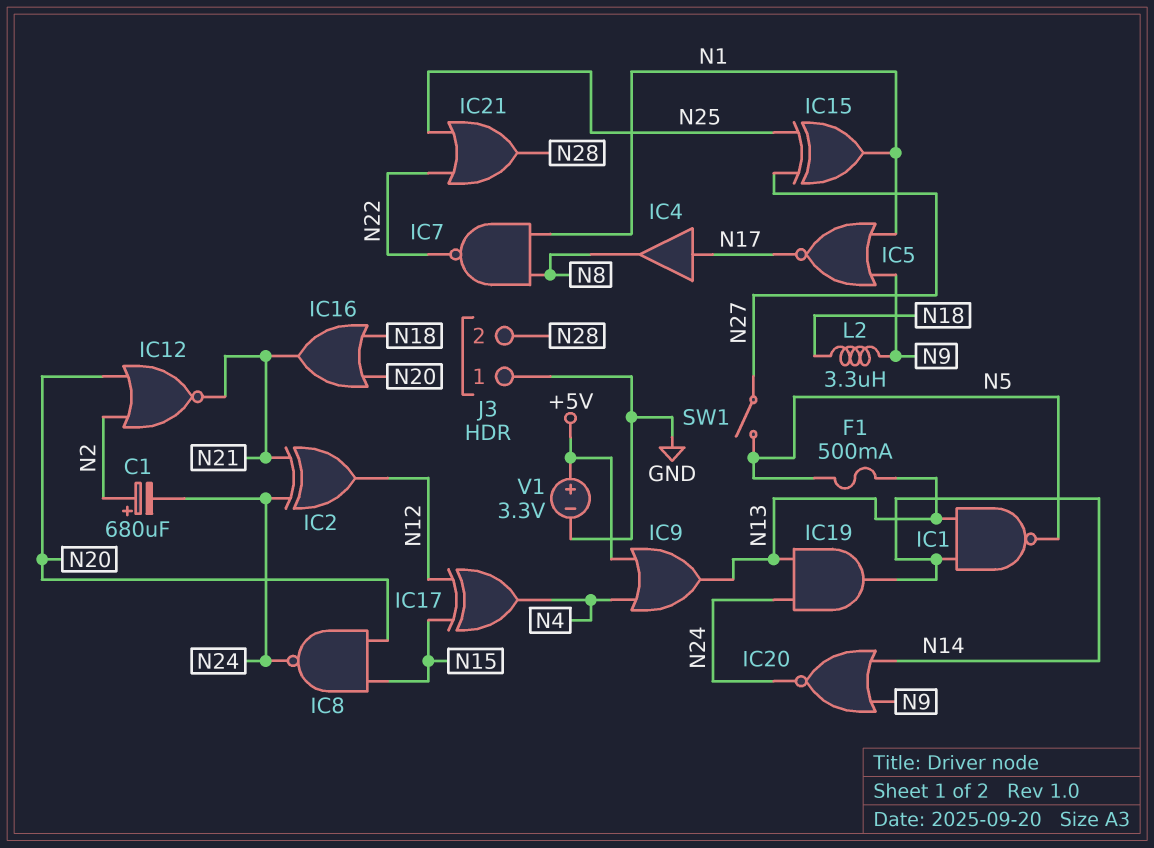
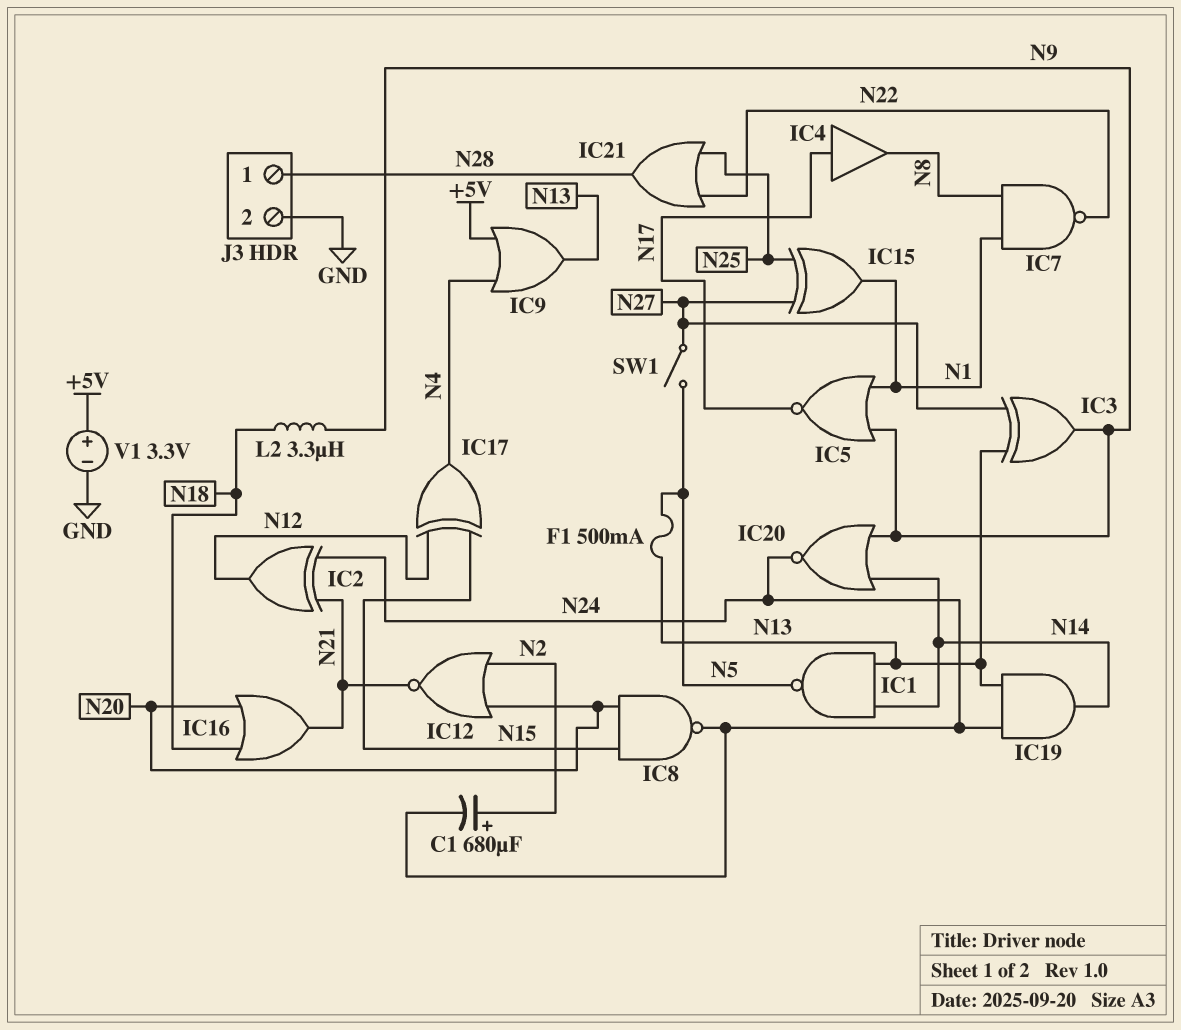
IC3: none -> XOR (in N13, in N27, out N9)
J3 pin 1: GND -> N28
J3 pin 2: N28 -> GND

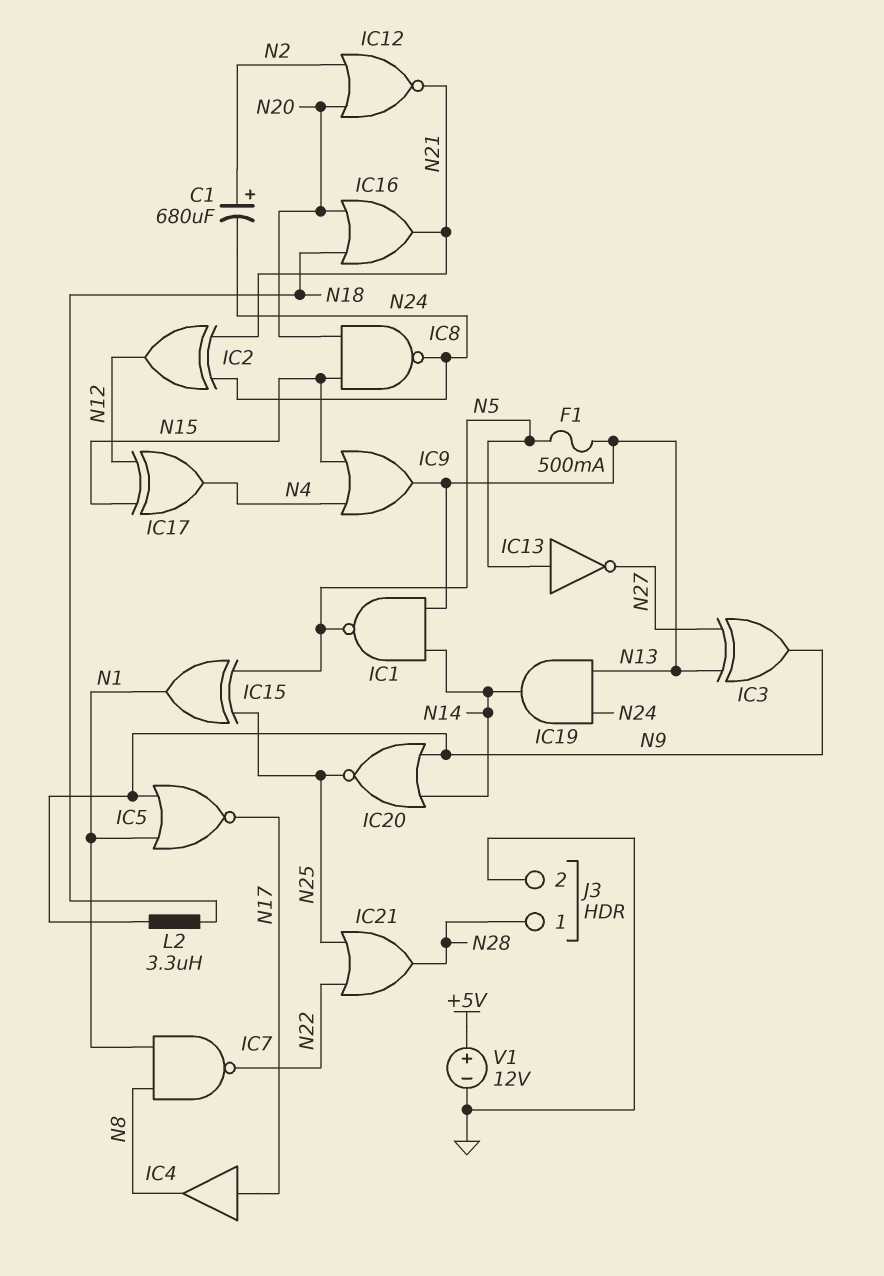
IC9: OR (in +5V, in N4, out N13) -> OR (in N4, in N15, out N13)
IC13: none -> NOT (in N5, out N27)
IC15: XOR (in N25, in N27, out N1) -> XOR (in N5, in N25, out N1)
IC20: NOR (in N9, in N14, out N24) -> NOR (in N9, in N14, out N25)
SW1: switch (N5, N27) -> none
V1: 3.3V (plus +5V, minus GND) -> 12V (plus +5V, minus GND)

